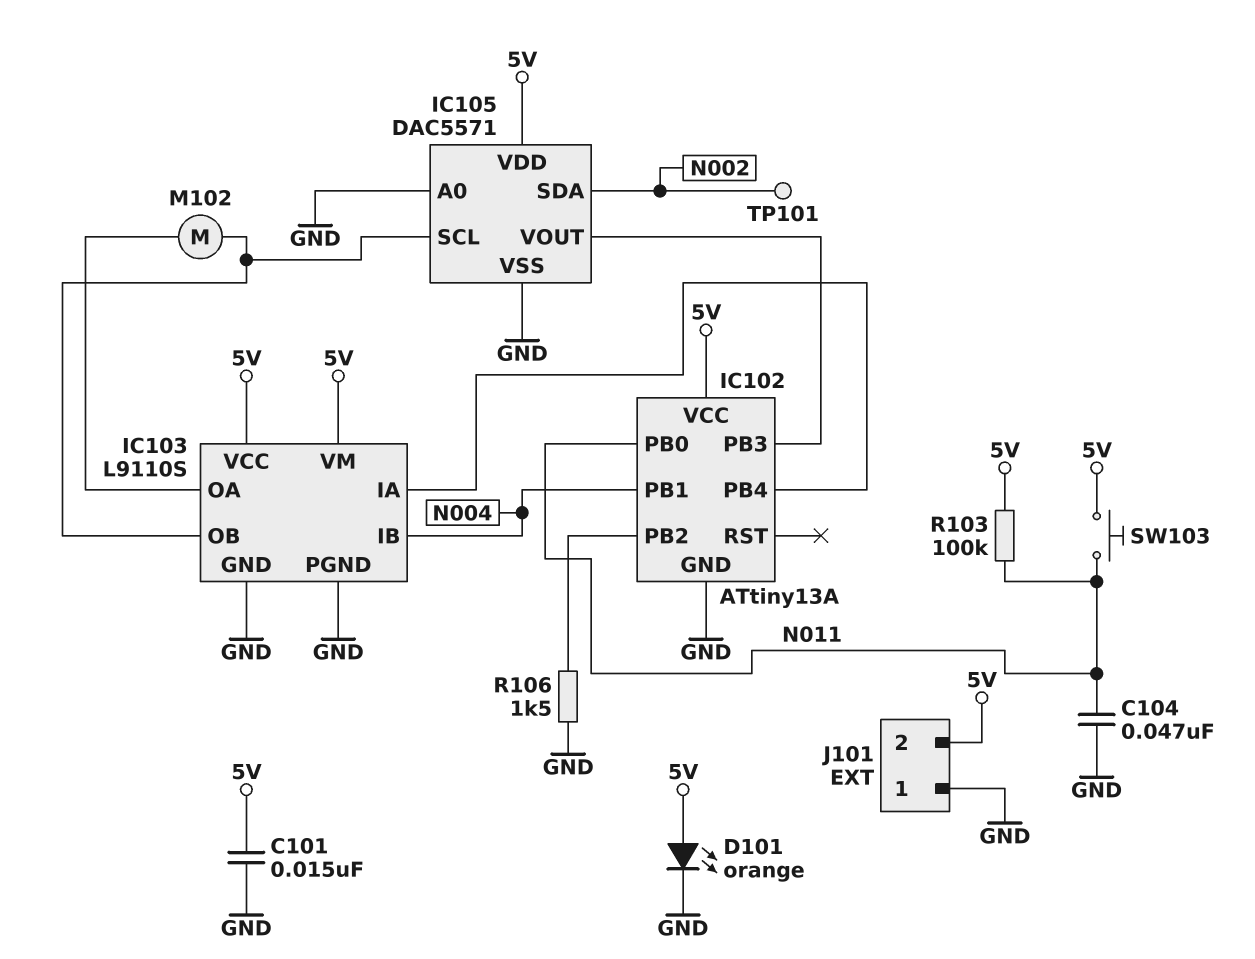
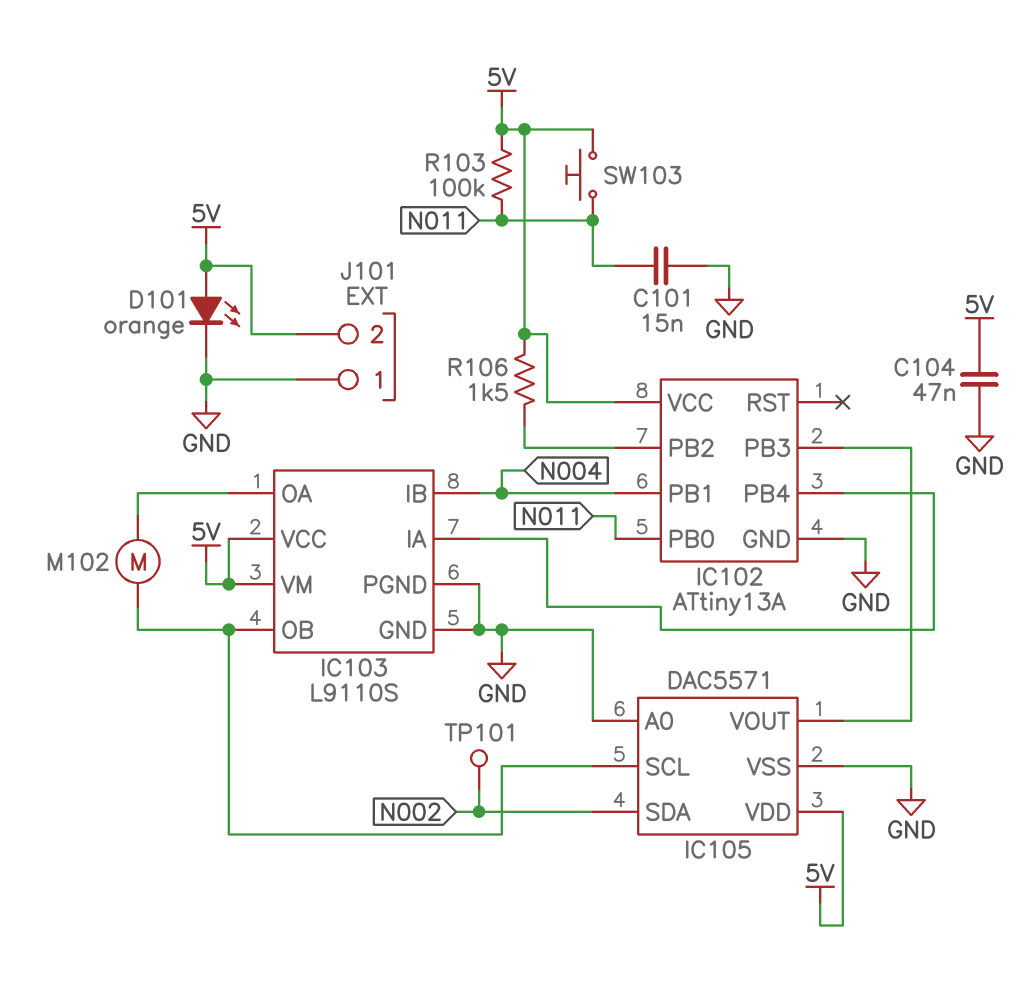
C101: 15nF (5V, GND) -> 15nF (GND, N011)
C104: 47nF (GND, N011) -> 47nF (5V, GND)
R106: 1.5k (GND, IC102/PB2) -> 1.5k (5V, IC102/PB2)

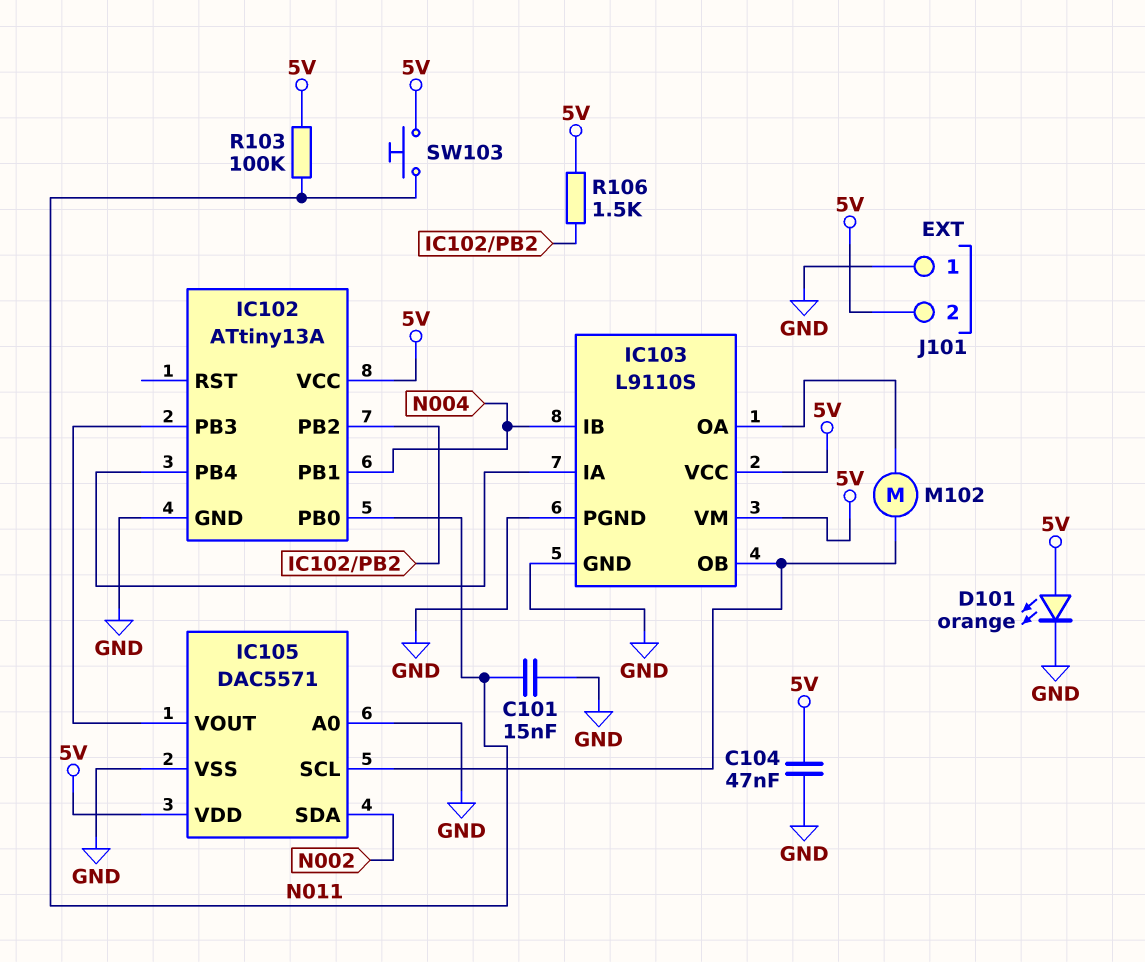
TP101: test point (N002) -> none

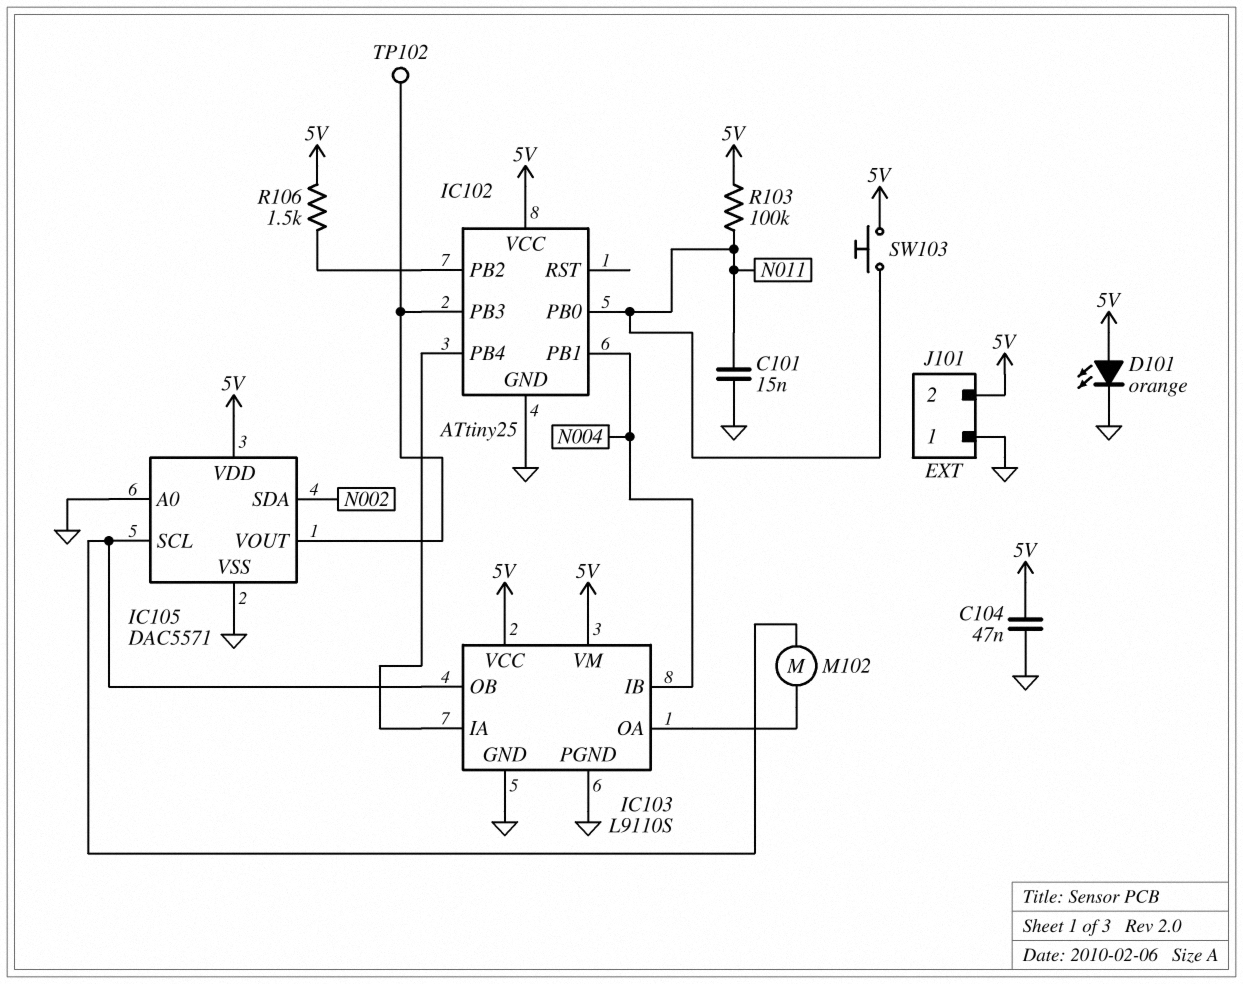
IC102: ATtiny13A -> ATtiny25
TP102: none -> test point (IC102/PB3)

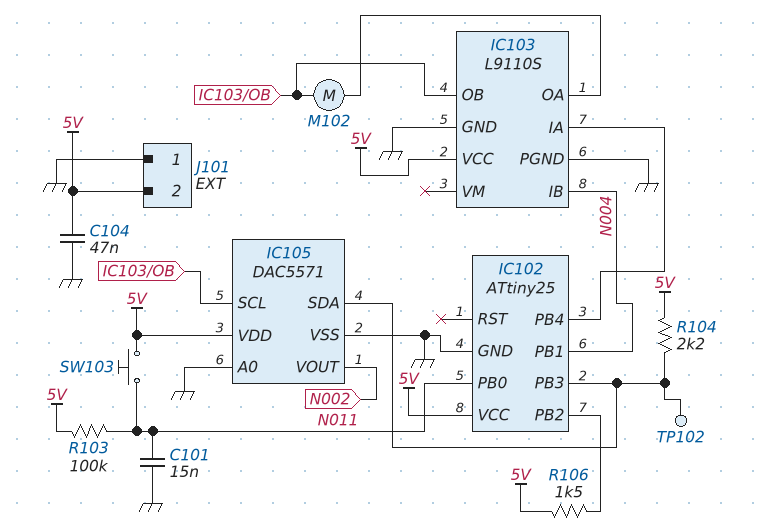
D101: LED orange (A 5V, K GND) -> none
IC103 pin VM: 5V -> none
IC105 pin SDA: N002 -> IC102/PB3
IC105 pin VOUT: IC102/PB3 -> N002
R104: none -> 2.2k (5V, IC102/PB3)

